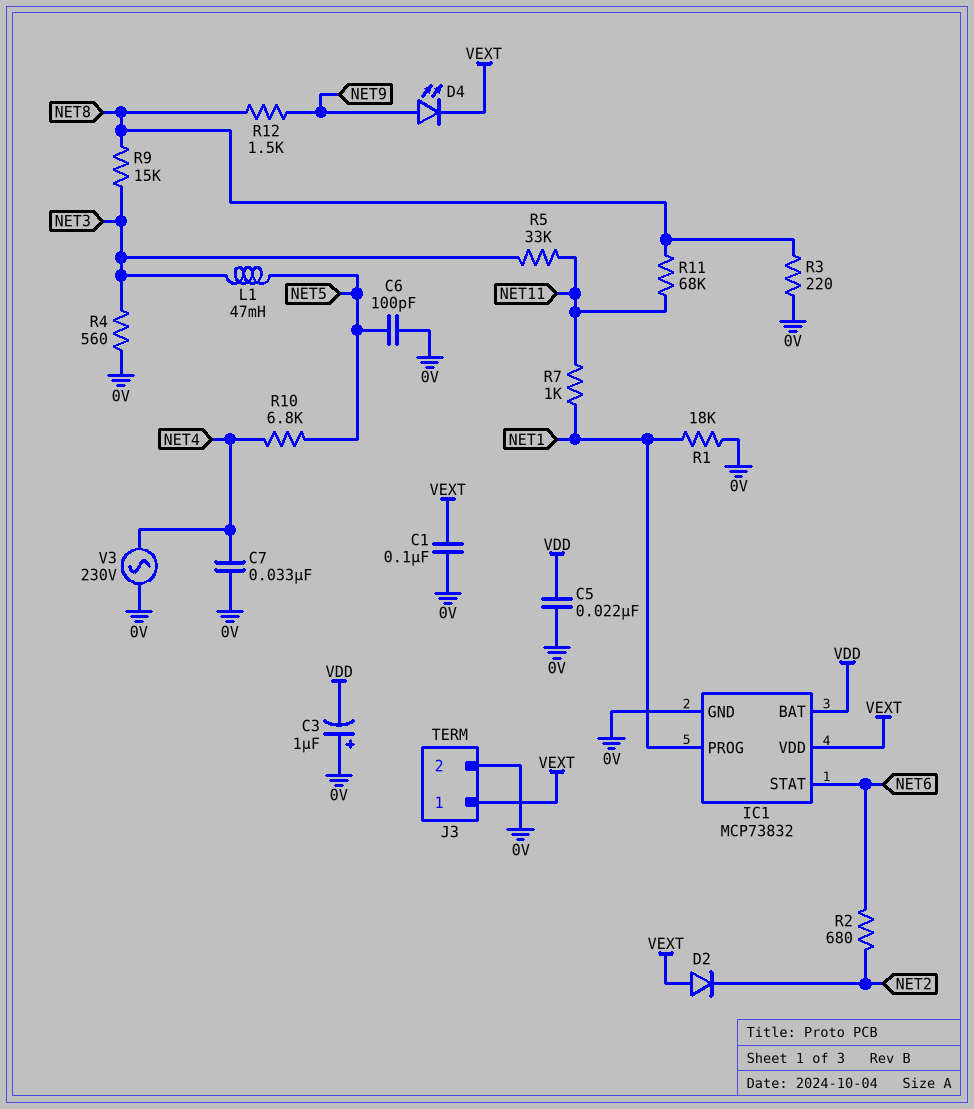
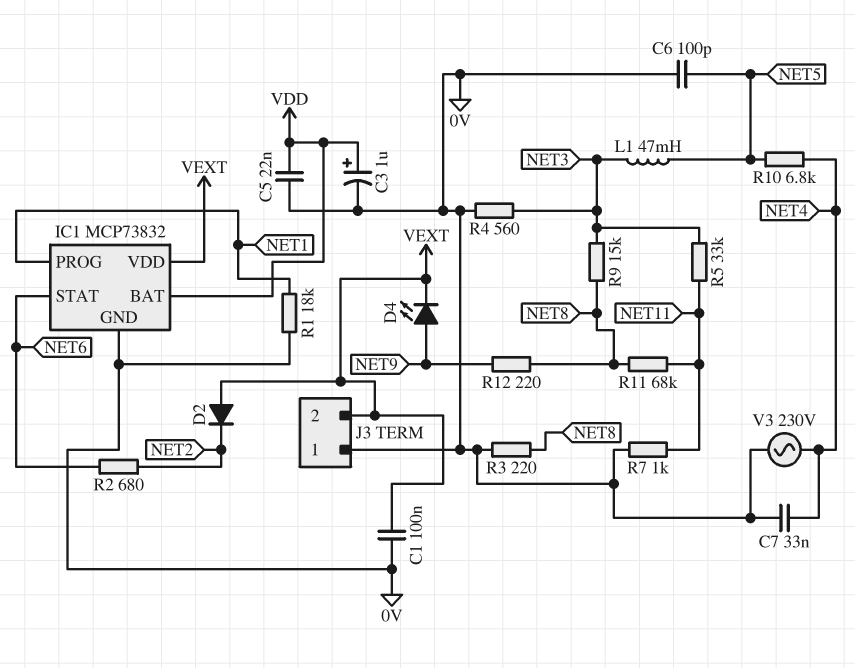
C3: 1uF (plus 0V, minus VDD) -> 1uF (plus VDD, minus 0V)
J3 pin 1: VEXT -> 0V
J3 pin 2: 0V -> VEXT
R7: 1k (NET1, NET11) -> 1k (0V, NET11)
R12: 1.5k (NET8, NET9) -> 220 (NET8, NET9)

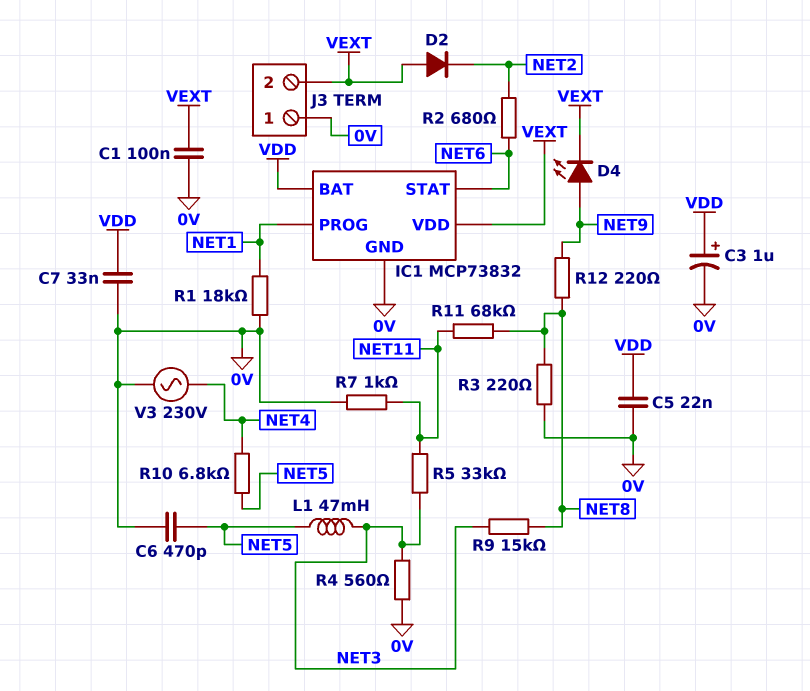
C6: 100pF (0V, NET5) -> 470pF (0V, NET5)
C7: 33nF (0V, NET4) -> 33nF (0V, VDD)

